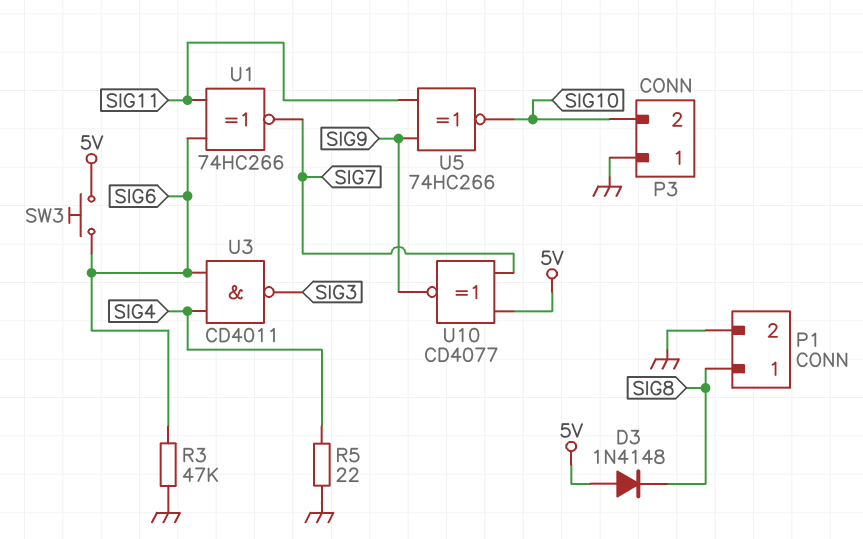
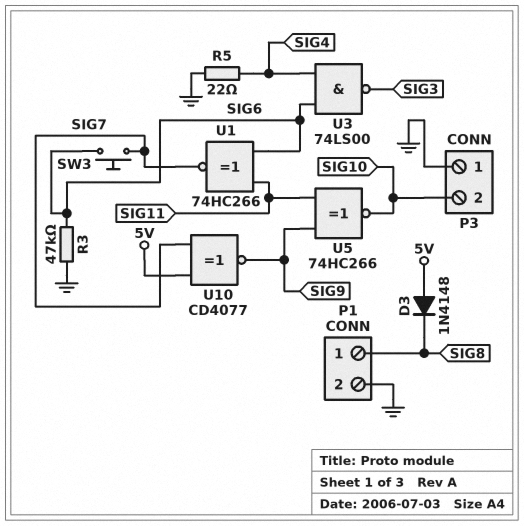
SW3: button (5V, SIG6) -> button (SIG6, SIG7)
U3: NAND CD4011 (in SIG4, in SIG6, out SIG3) -> NAND 74LS00 (in SIG4, in SIG6, out SIG3)

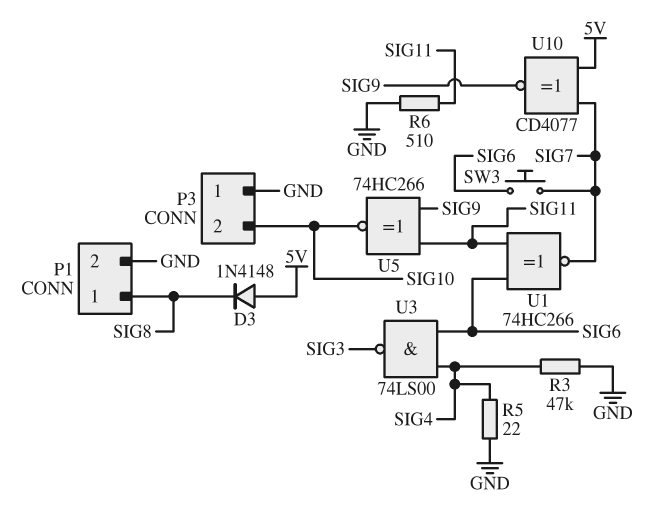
R3: 47k (GND, SIG6) -> 47k (GND, SIG4)
R6: none -> 510 (GND, SIG11)

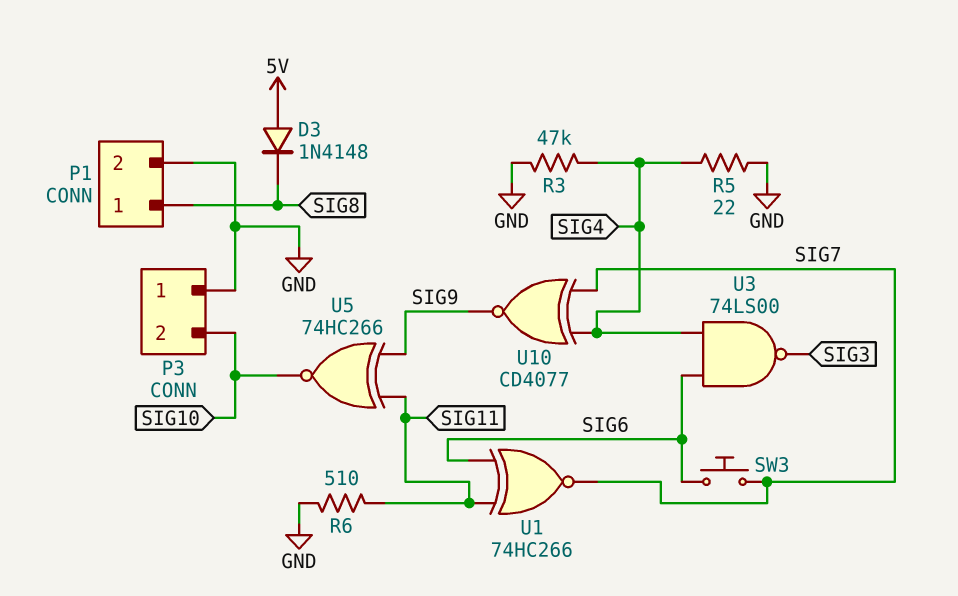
U10: XNOR CD4077 (in 5V, in SIG7, out SIG9) -> XNOR CD4077 (in SIG4, in SIG7, out SIG9)

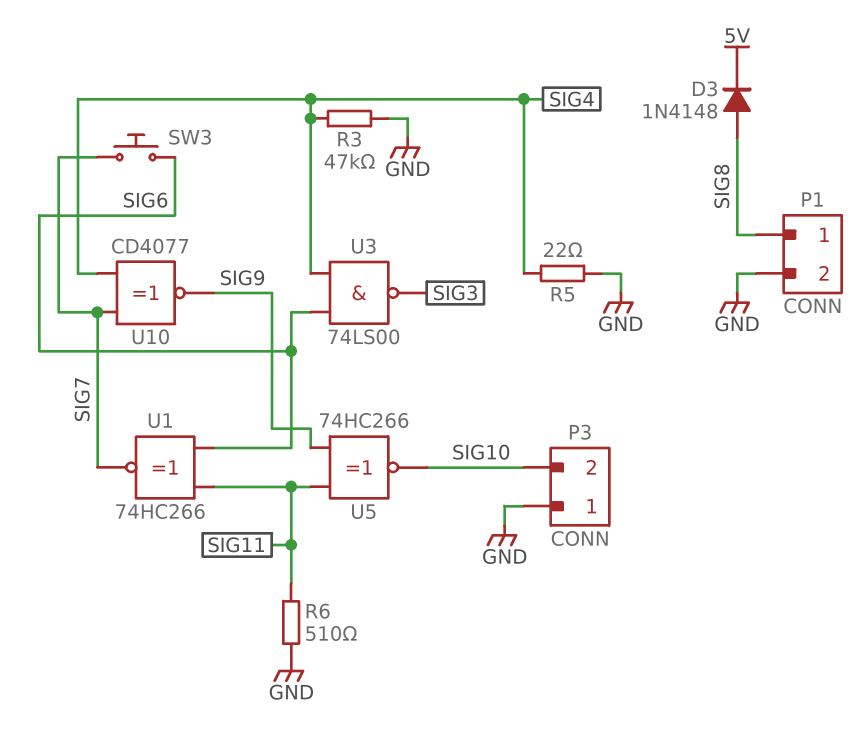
D3: diode 1N4148 (A 5V, K SIG8) -> diode 1N4148 (A SIG8, K 5V)

